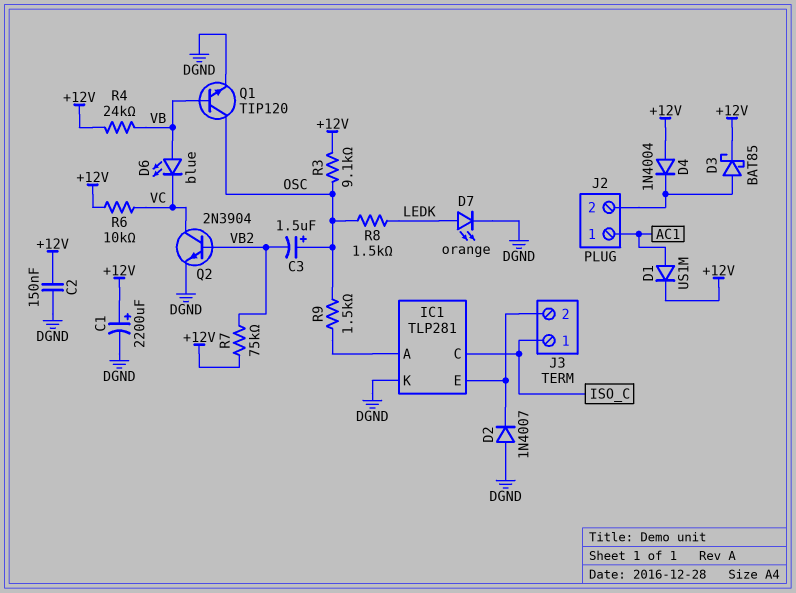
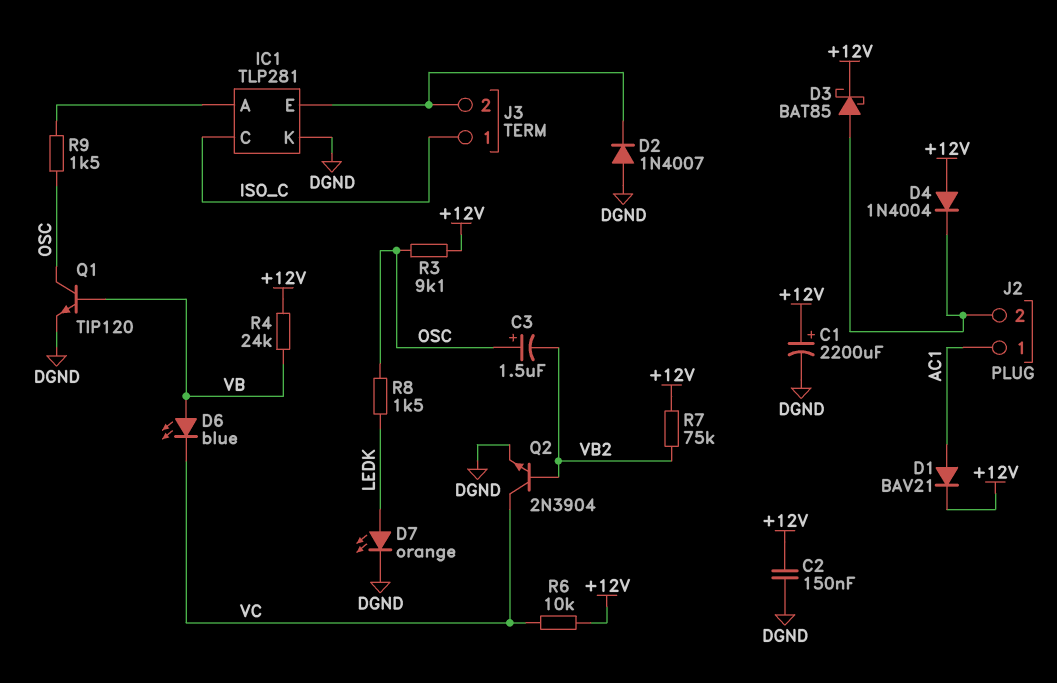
D1: diode US1M (A AC1, K +12V) -> diode BAV21 (A AC1, K +12V)

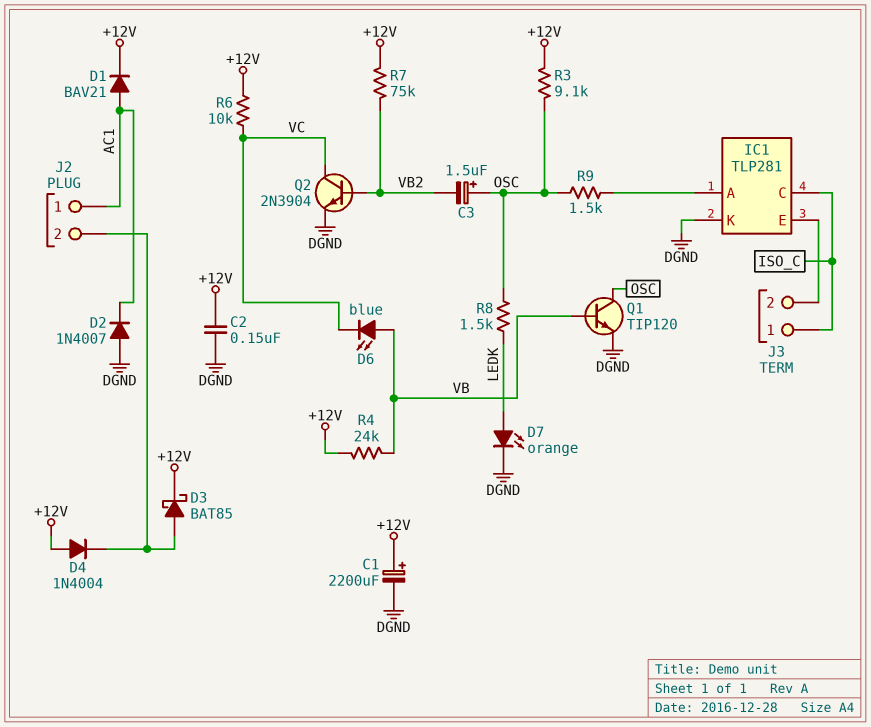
D2: diode 1N4007 (A DGND, K IC1/E) -> diode 1N4007 (A DGND, K AC1)

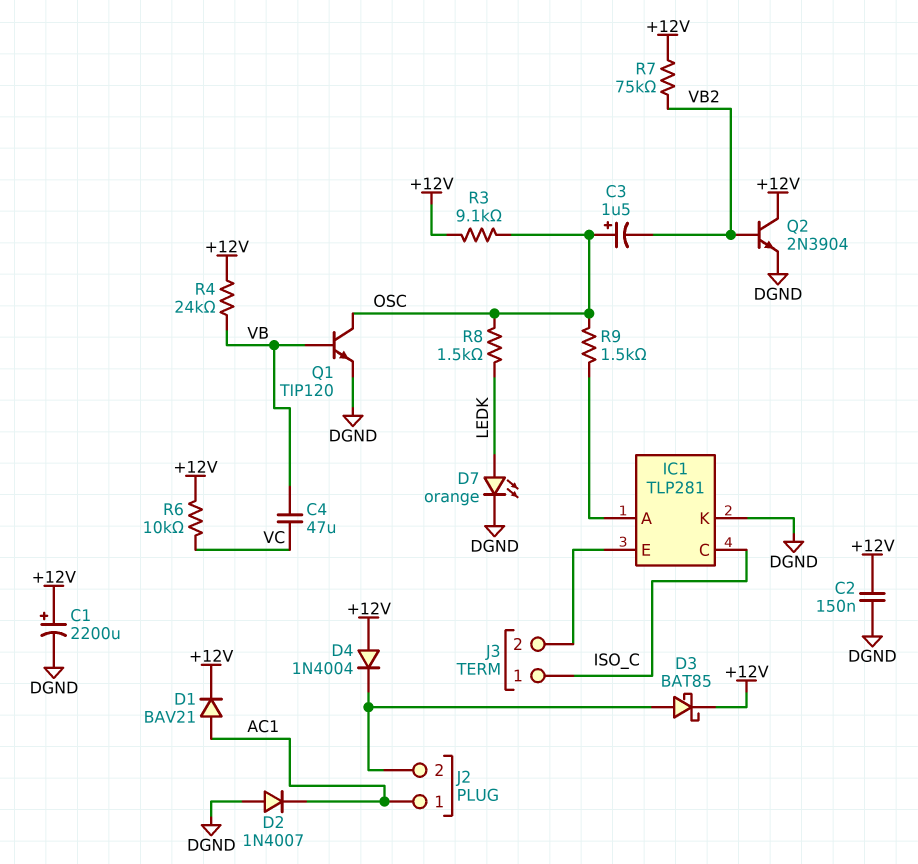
C4: none -> 47uF (VB, VC)
D6: LED blue (A VB, K VC) -> none
Q2: NPN 2N3904 (B VB2, C VC, E DGND) -> NPN 2N3904 (B VB2, C +12V, E DGND)

